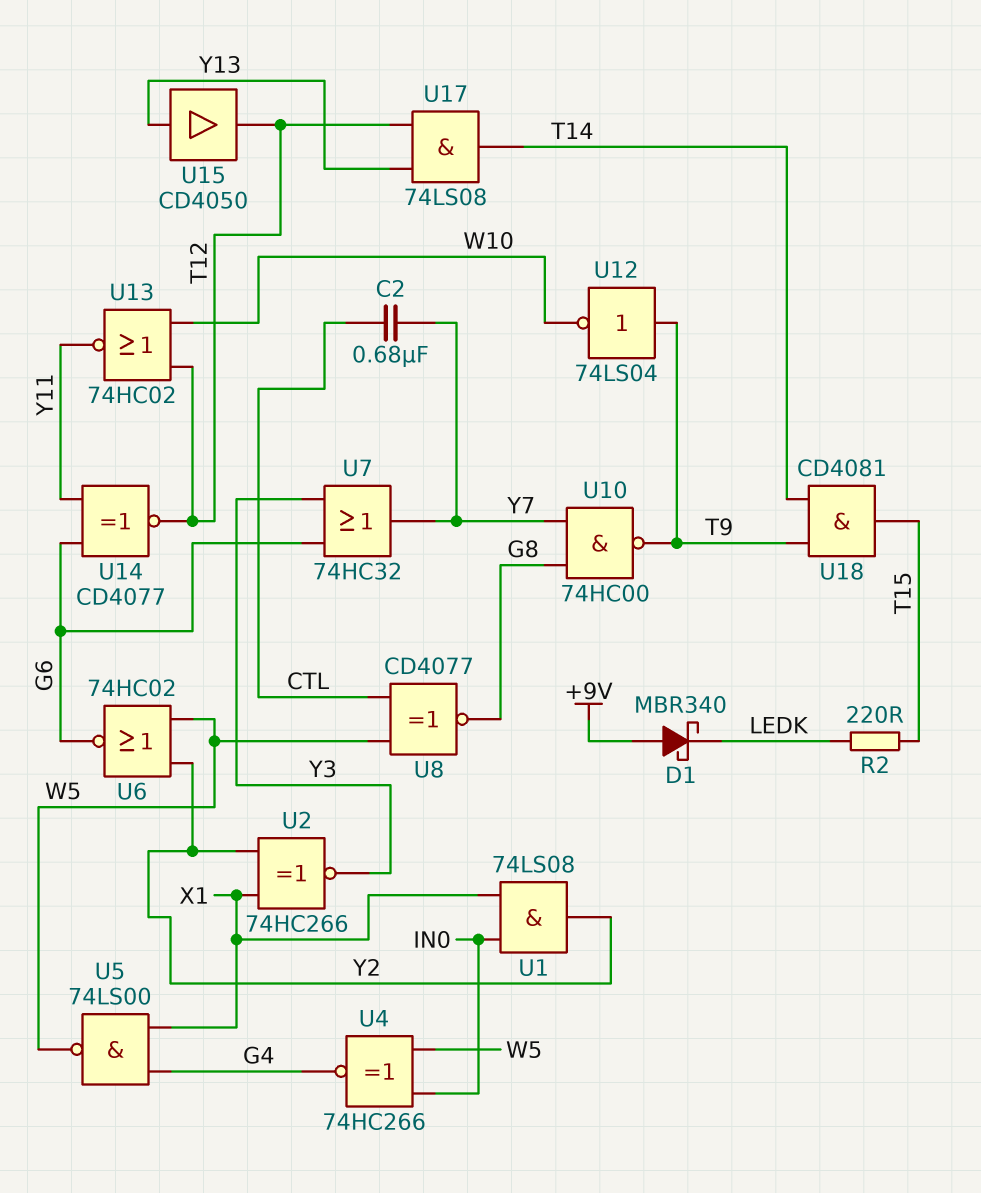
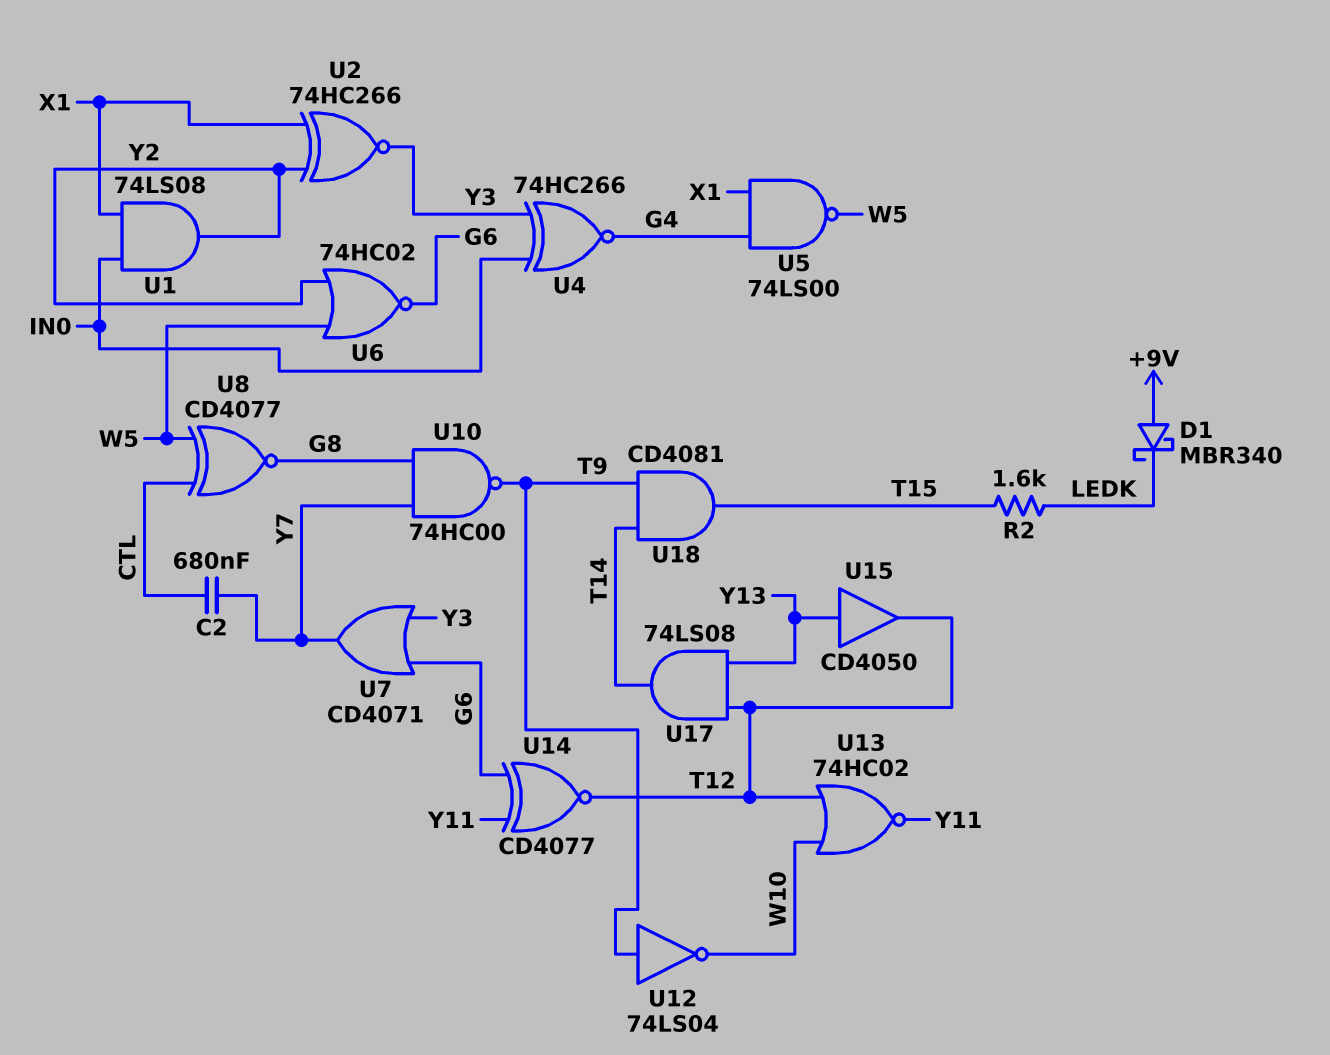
R2: 220 (LEDK, T15) -> 1.6k (LEDK, T15)
U4: XNOR 74HC266 (in IN0, in W5, out G4) -> XNOR 74HC266 (in IN0, in Y3, out G4)
U7: OR 74HC32 (in G6, in Y3, out Y7) -> OR CD4071 (in G6, in Y3, out Y7)

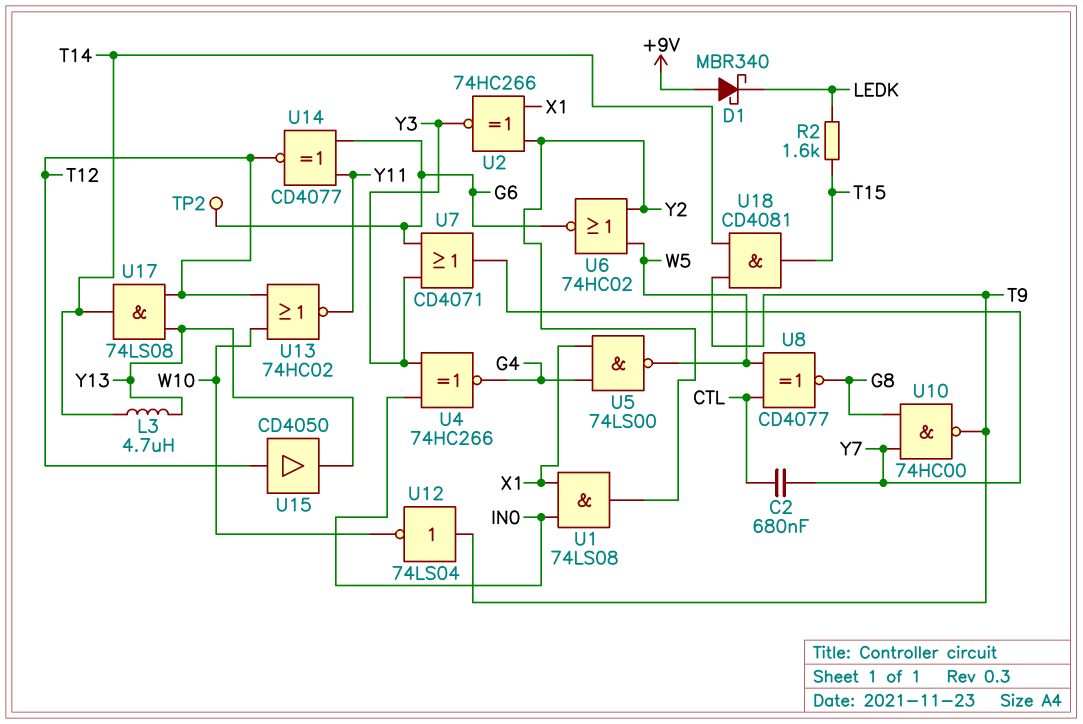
L3: none -> 4.7uH (T14, Y13)
TP2: none -> test point (G6)
U15: buffer CD4050 (in Y13, out T12) -> buffer CD4050 (in T12, out Y13)

